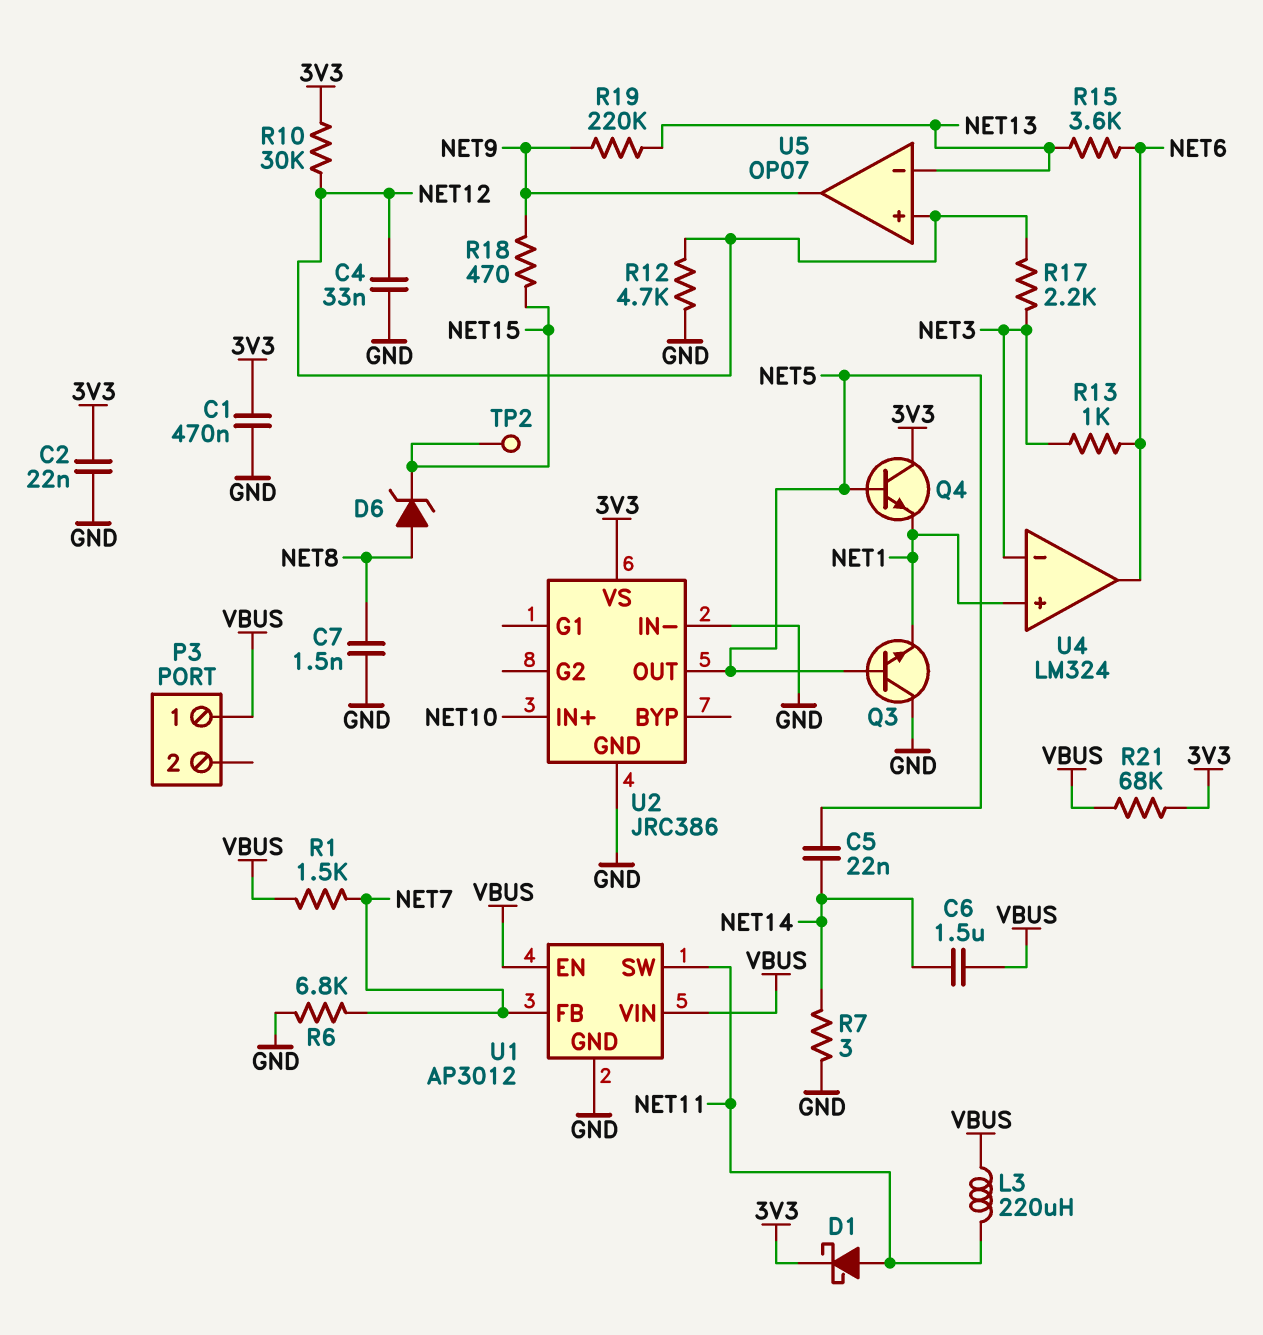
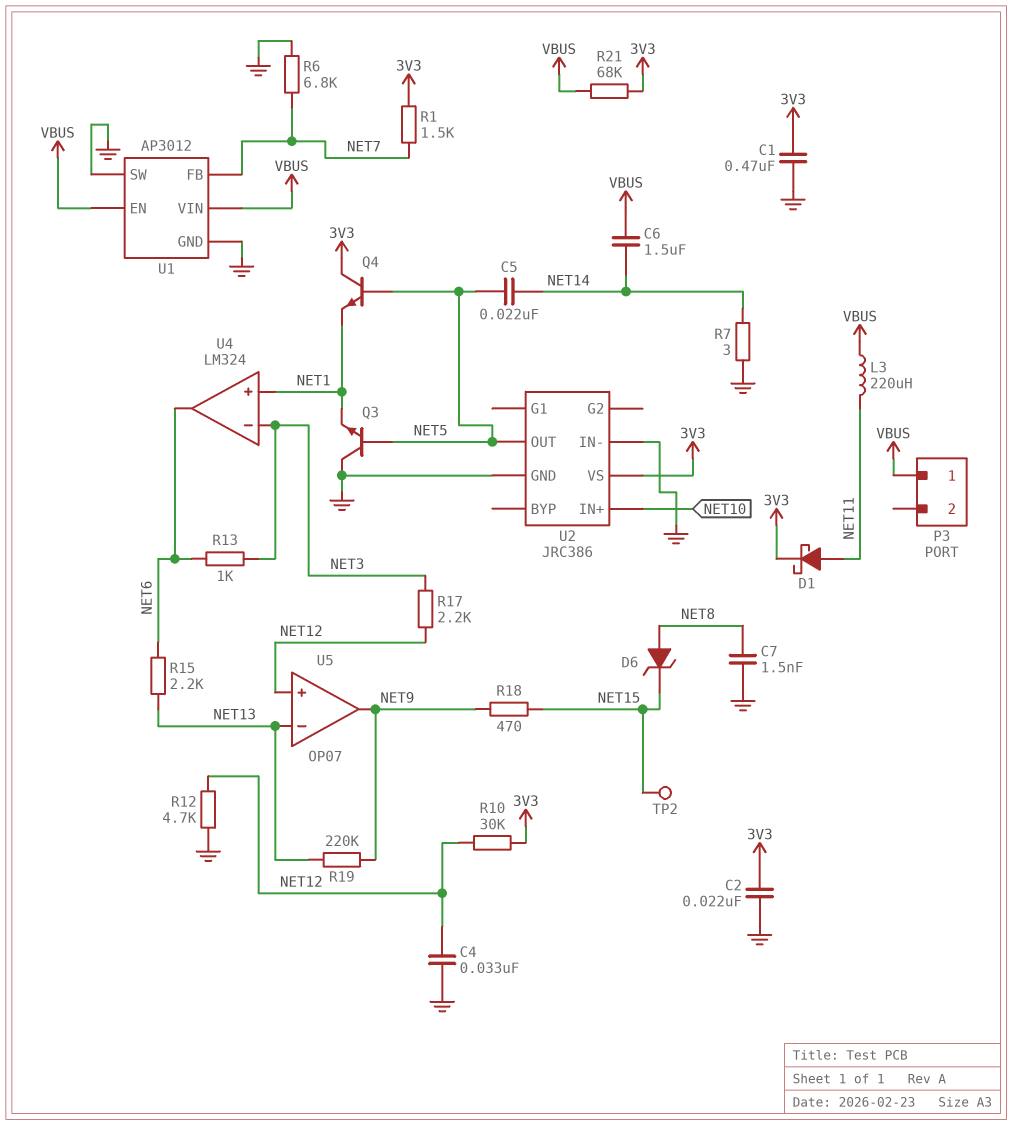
R1: 1.5k (NET7, VBUS) -> 1.5k (3V3, NET7)
R15: 3.6k (NET6, NET13) -> 2.2k (NET6, NET13)
U1 pin SW: NET11 -> GND

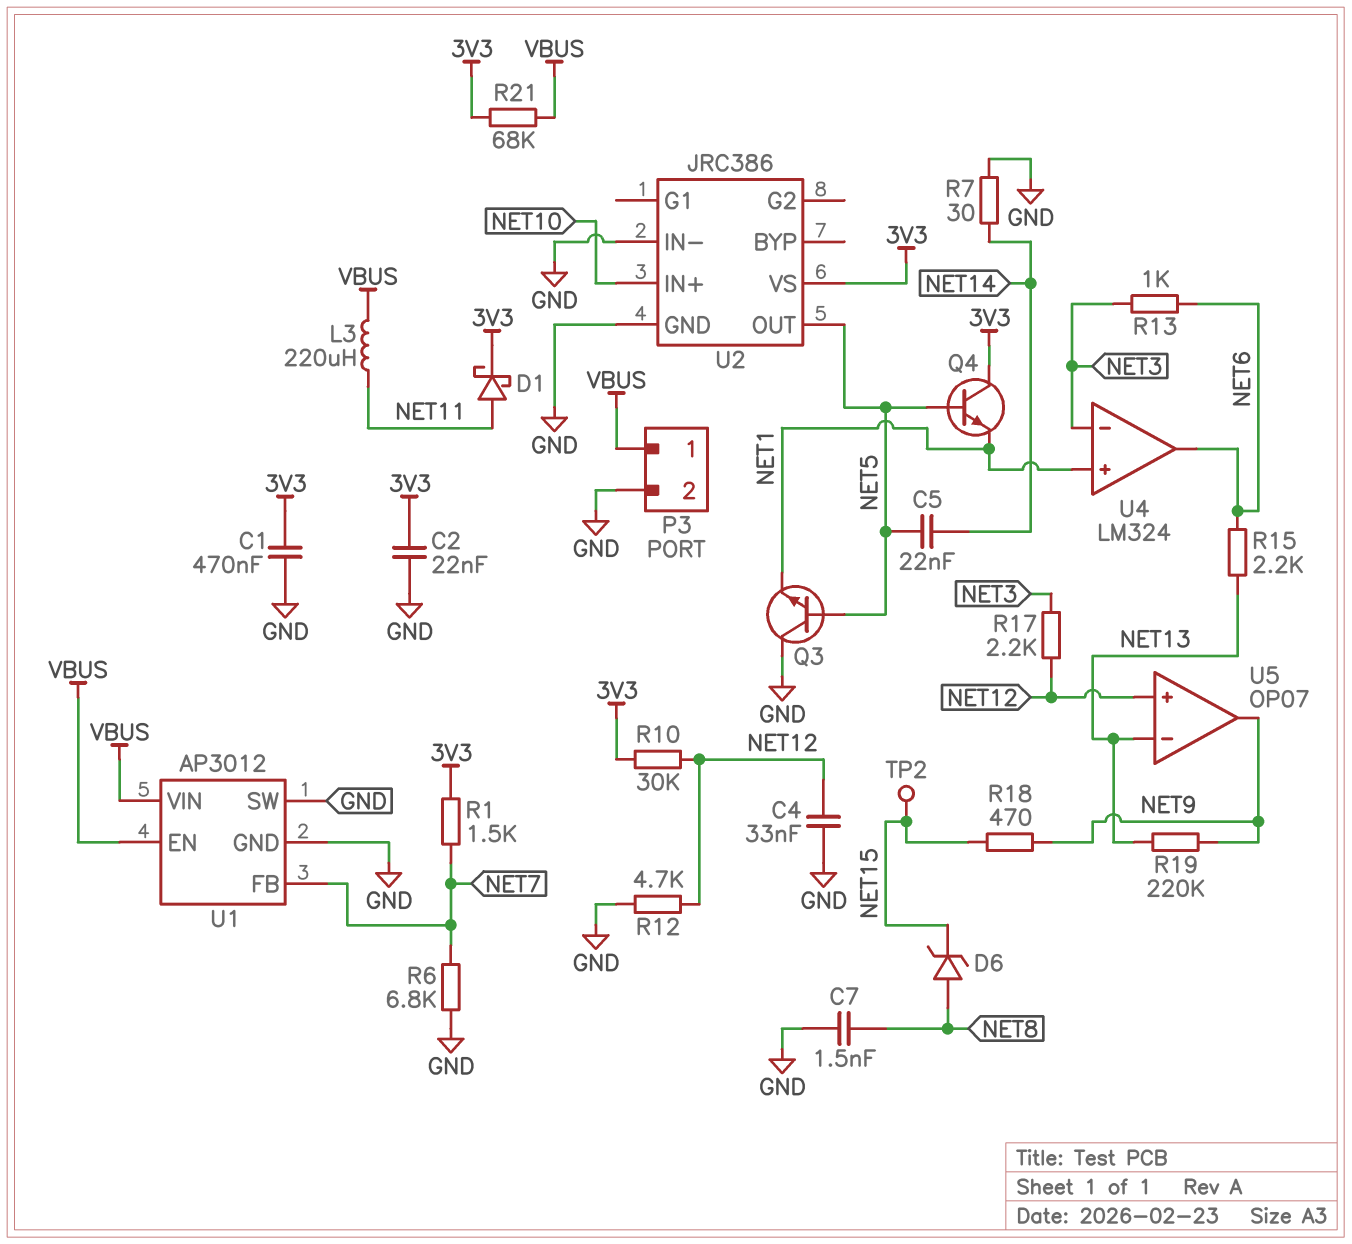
C6: 1.5uF (NET14, VBUS) -> none
P3 pin 2: none -> GND
R7: 3 (GND, NET14) -> 30 (GND, NET14)

